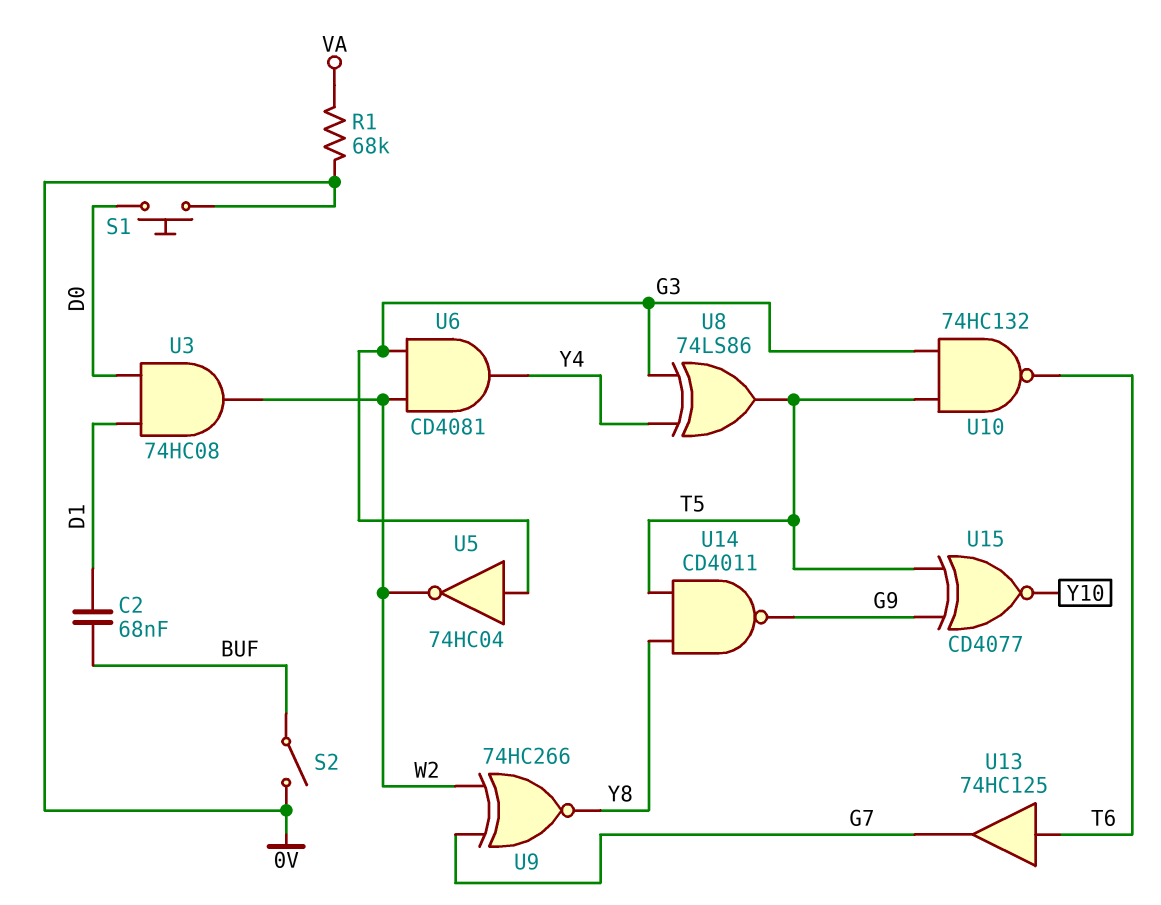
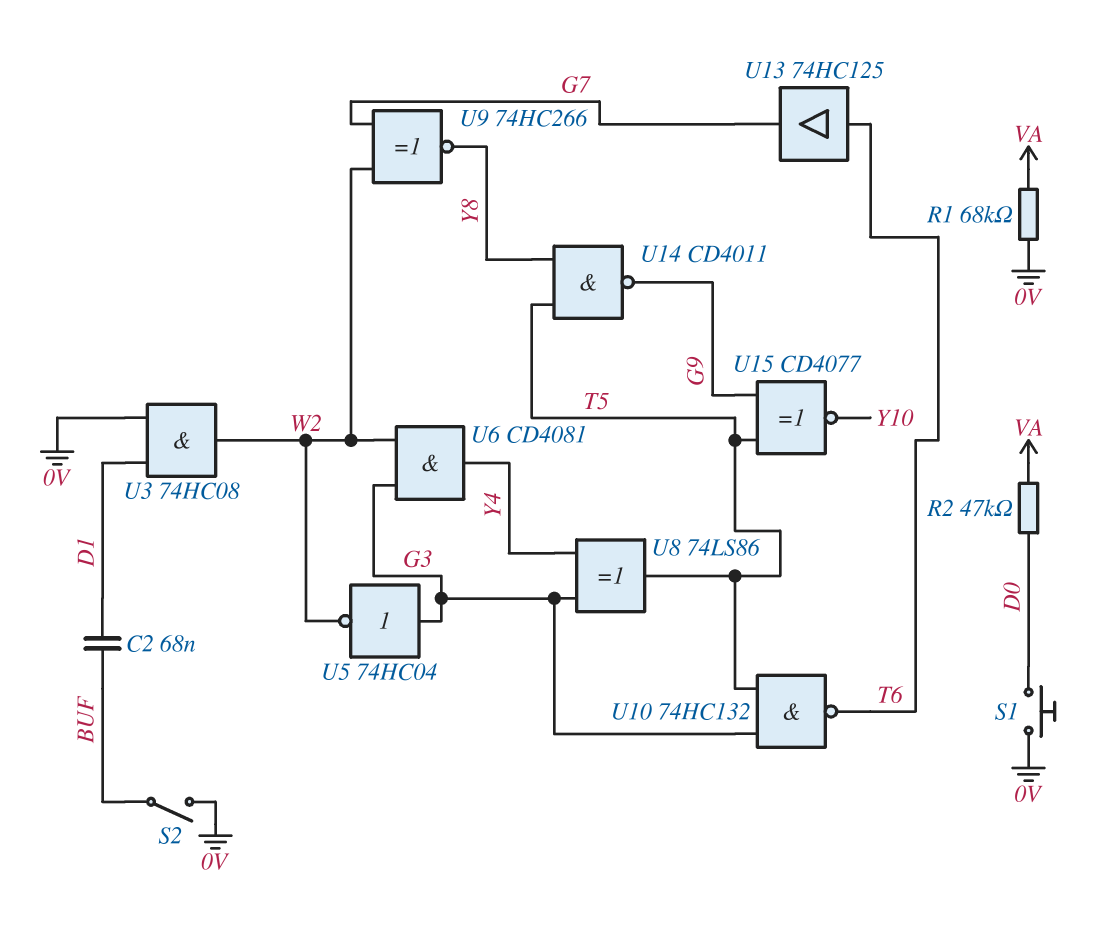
R2: none -> 47k (D0, VA)
U3: AND 74HC08 (in D0, in D1, out W2) -> AND 74HC08 (in 0V, in D1, out W2)

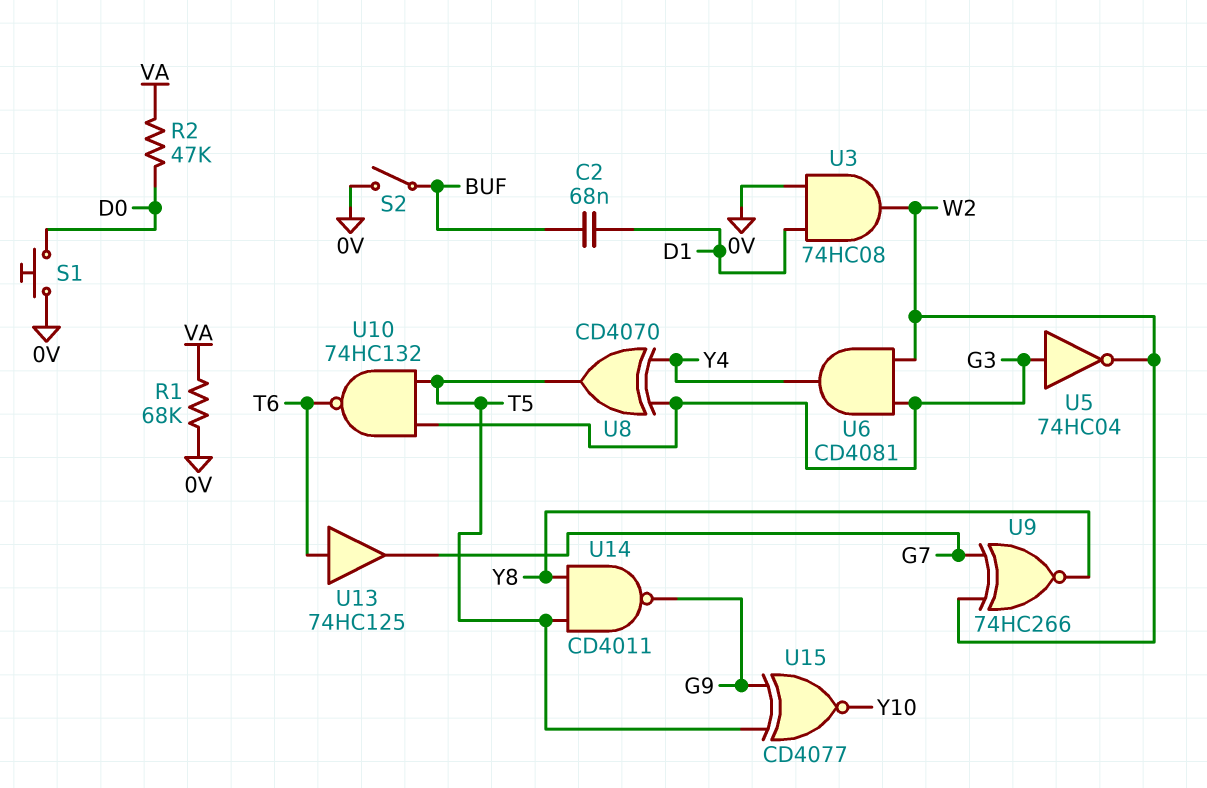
U8: XOR 74LS86 (in G3, in Y4, out T5) -> XOR CD4070 (in G3, in Y4, out T5)

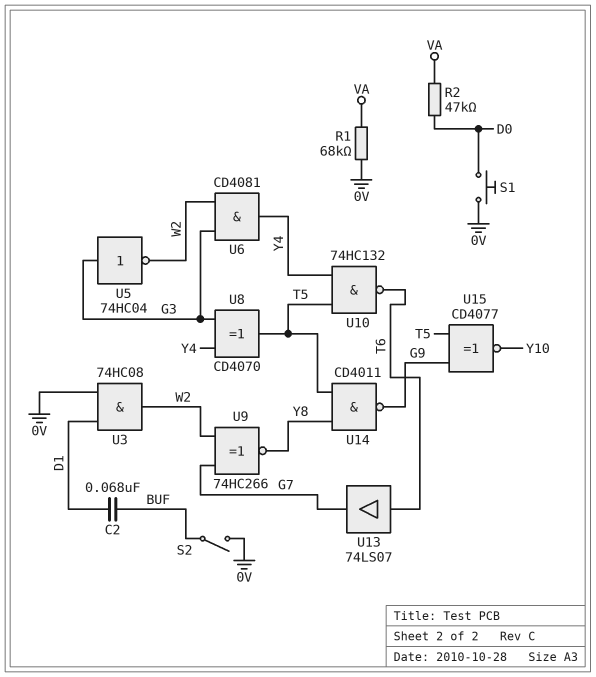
U10: NAND 74HC132 (in G3, in T5, out T6) -> NAND 74HC132 (in T5, in Y4, out T6)
U13: buffer 74HC125 (in T6, out G7) -> buffer 74LS07 (in T6, out G7)

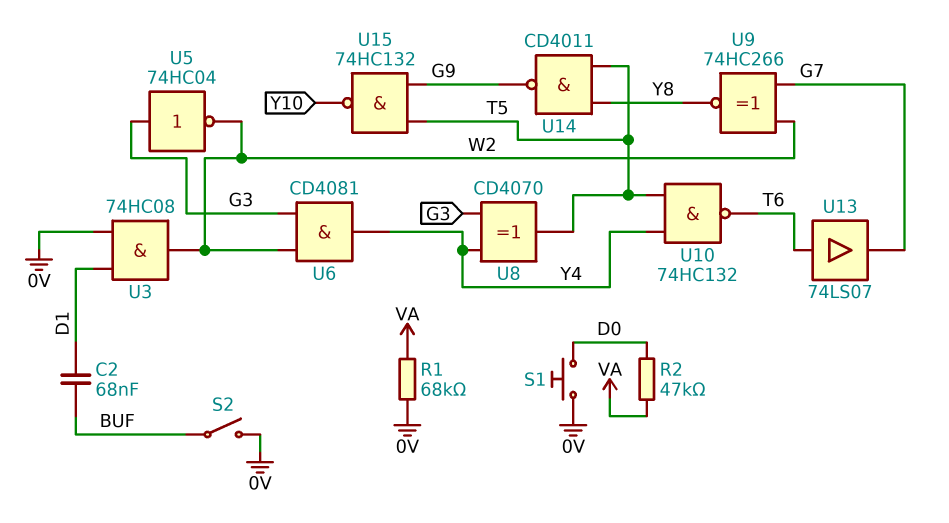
U15: XNOR CD4077 (in G9, in T5, out Y10) -> NAND 74HC132 (in G9, in T5, out Y10)

